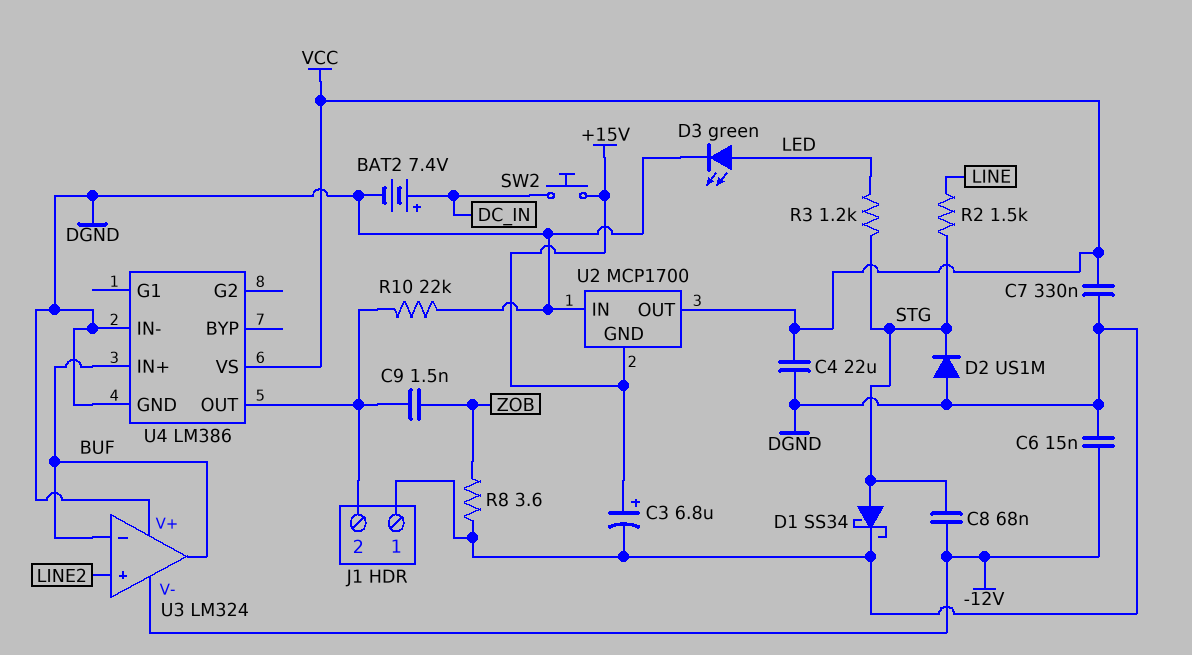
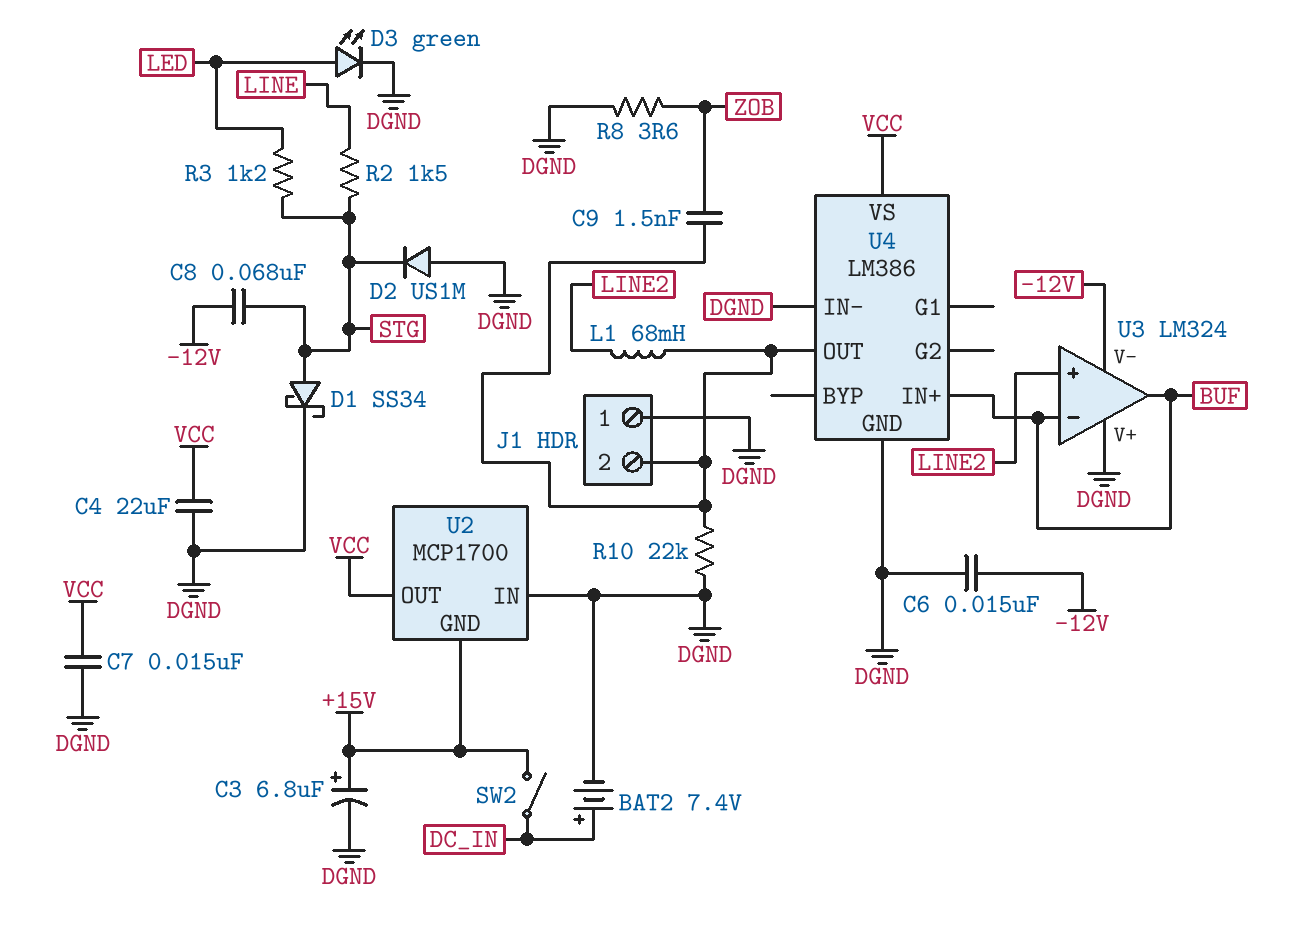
C7: 330nF (DGND, VCC) -> 15nF (DGND, VCC)
L1: none -> 68mH (J1/2, LINE2)
SW2: button (+15V, DC_IN) -> switch (+15V, DC_IN)

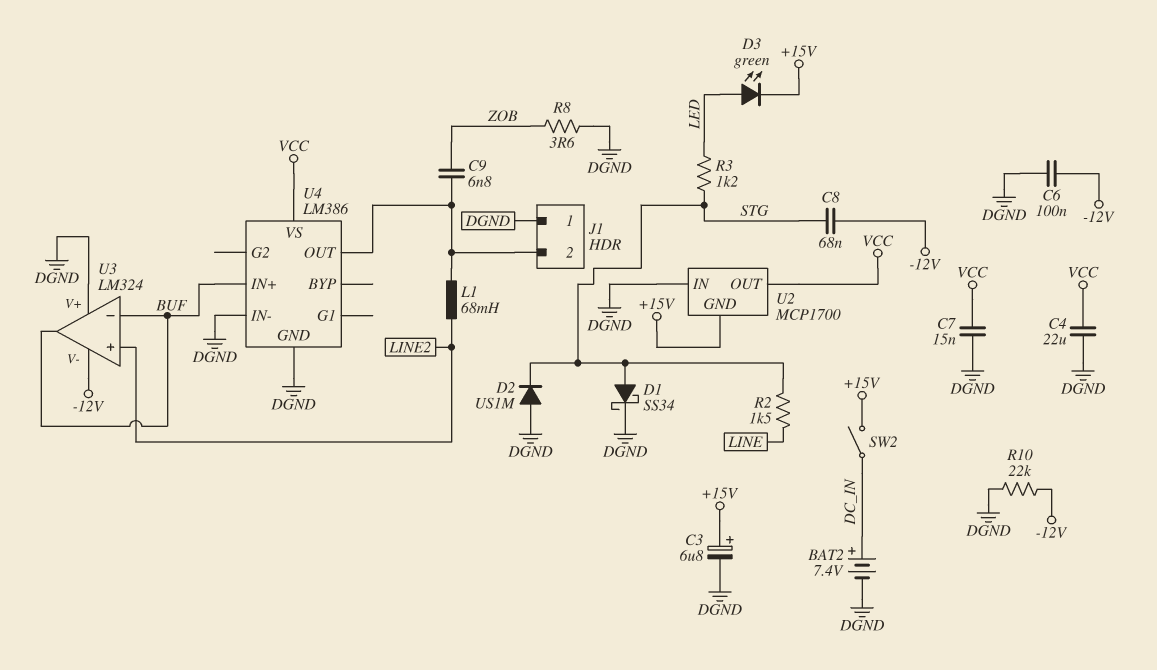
C6: 15nF (-12V, DGND) -> 100nF (-12V, DGND)
C9: 1.5nF (J1/2, ZOB) -> 6.8nF (J1/2, ZOB)
D3: LED green (A LED, K DGND) -> LED green (A LED, K +15V)
R10: 22k (DGND, J1/2) -> 22k (-12V, DGND)

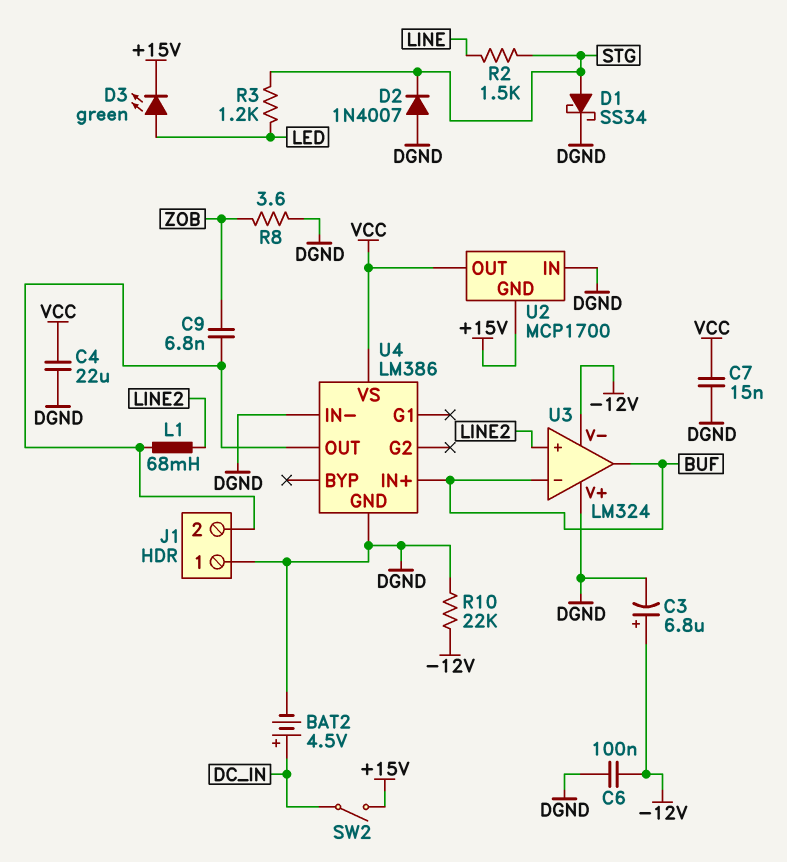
BAT2: 7.4V (plus DC_IN, minus DGND) -> 4.5V (plus DC_IN, minus DGND)
C3: 6.8uF (plus +15V, minus DGND) -> 6.8uF (plus -12V, minus DGND)
C8: 68nF (-12V, STG) -> none
D2: diode US1M (A DGND, K STG) -> diode 1N4007 (A DGND, K STG)

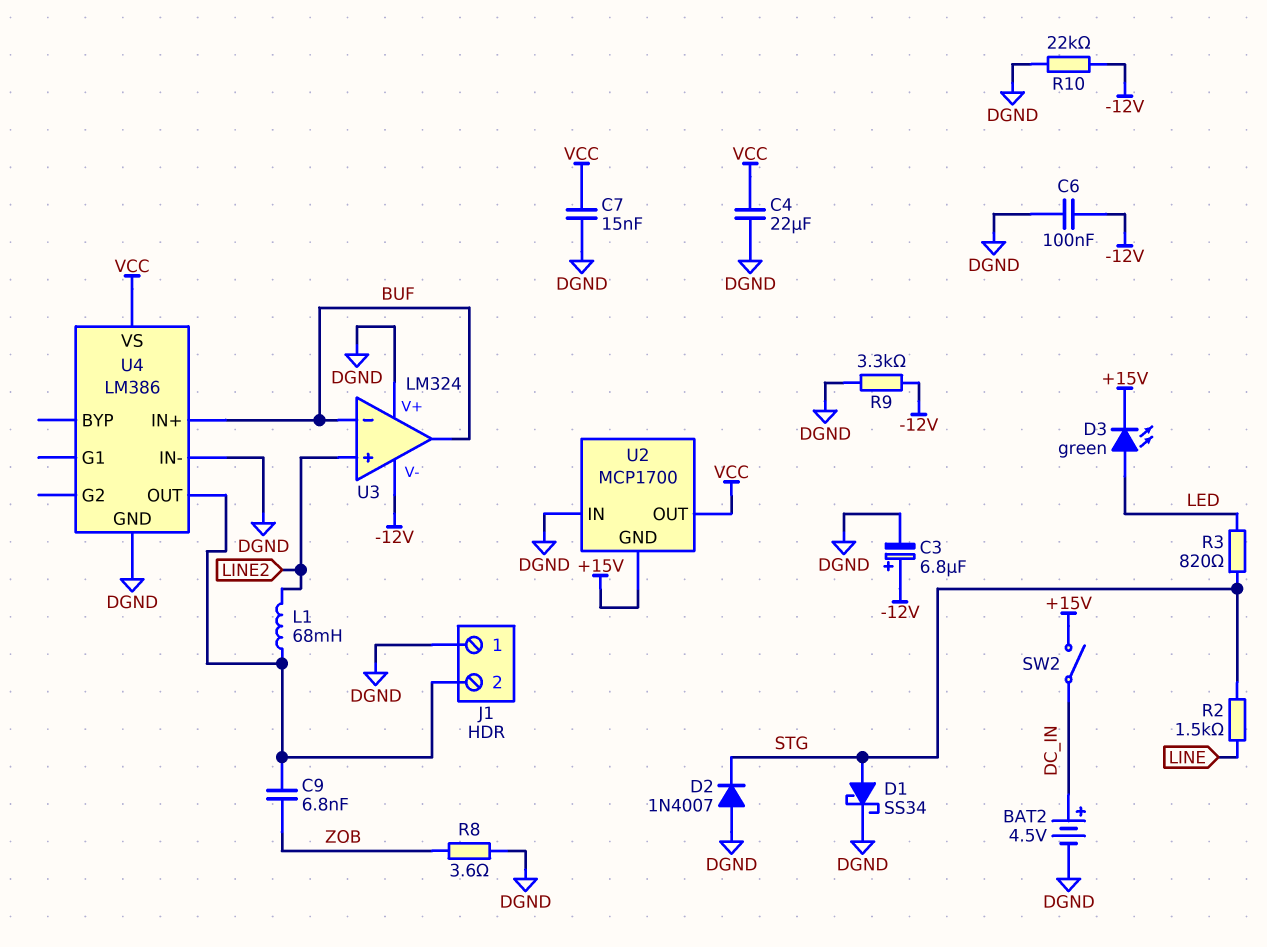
R3: 1.2k (LED, STG) -> 820 (LED, STG)
R9: none -> 3.3k (-12V, DGND)

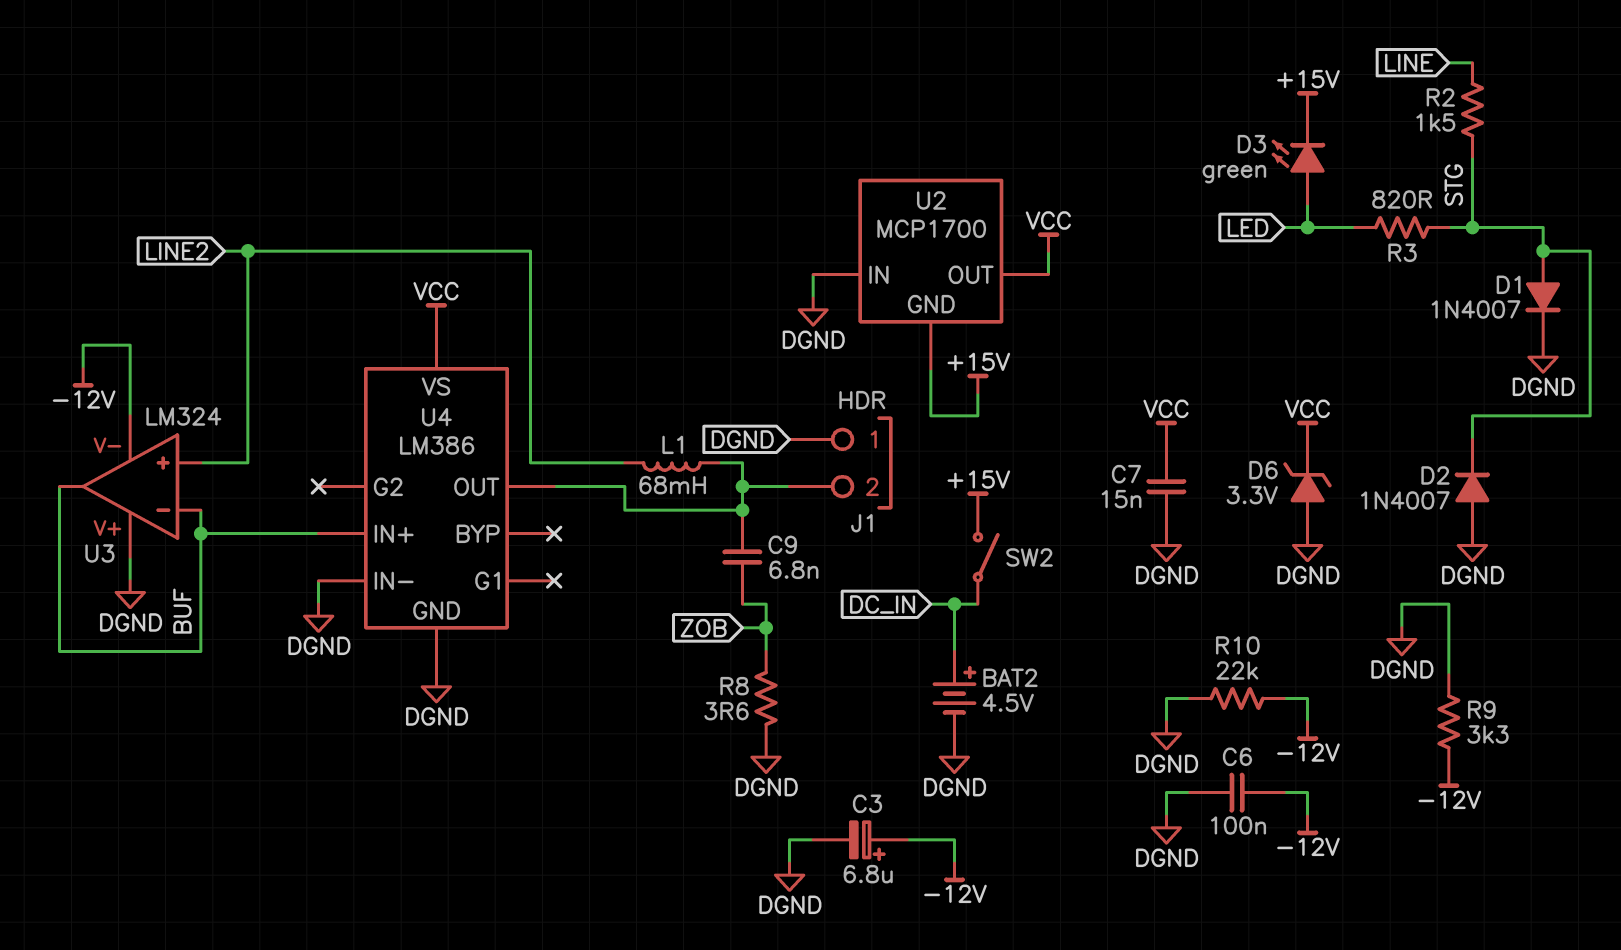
C4: 22uF (DGND, VCC) -> none
D1: schottky SS34 (A STG, K DGND) -> diode 1N4007 (A STG, K DGND)
D6: none -> zener 3.3V (A DGND, K VCC)

